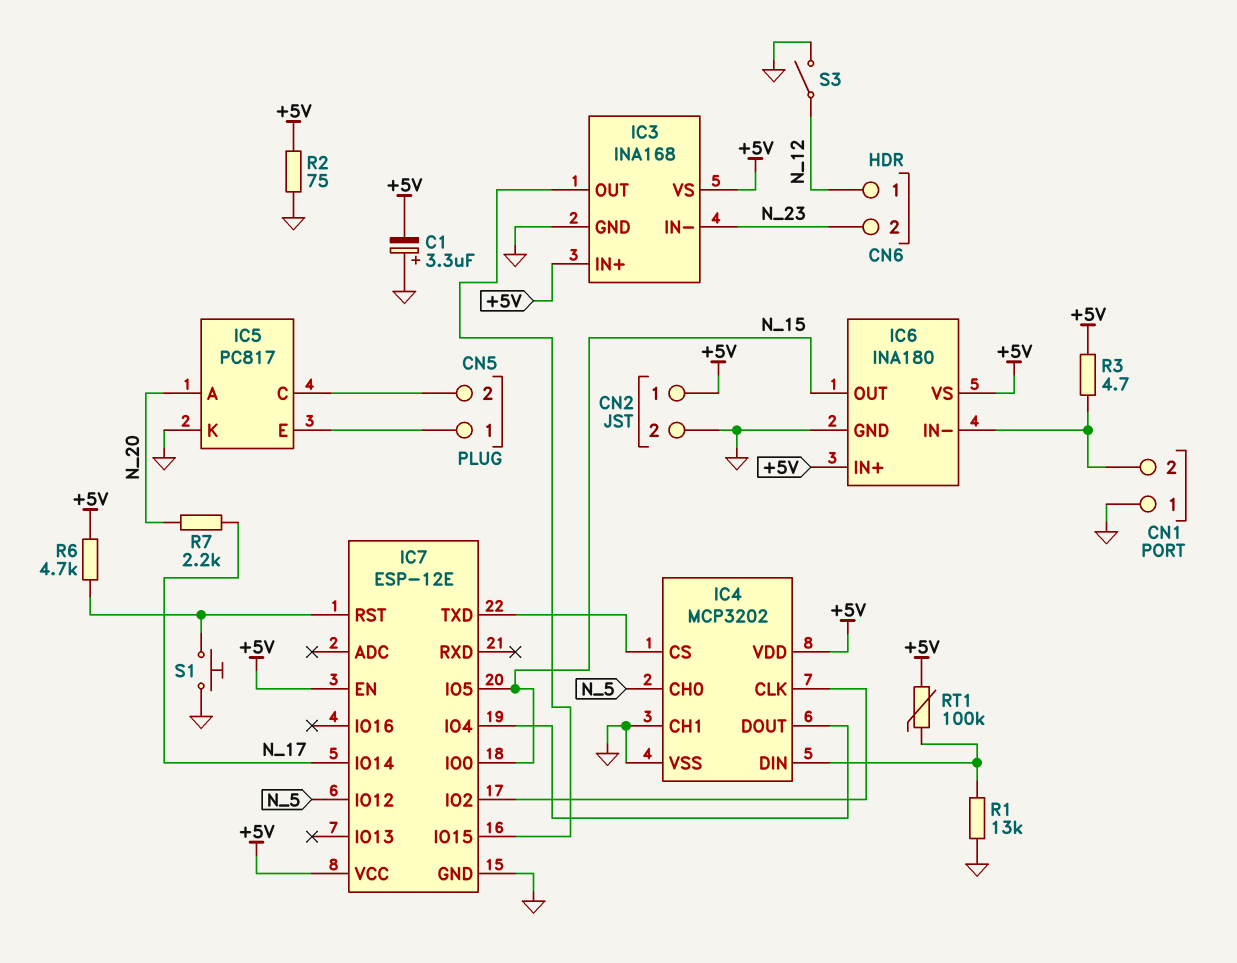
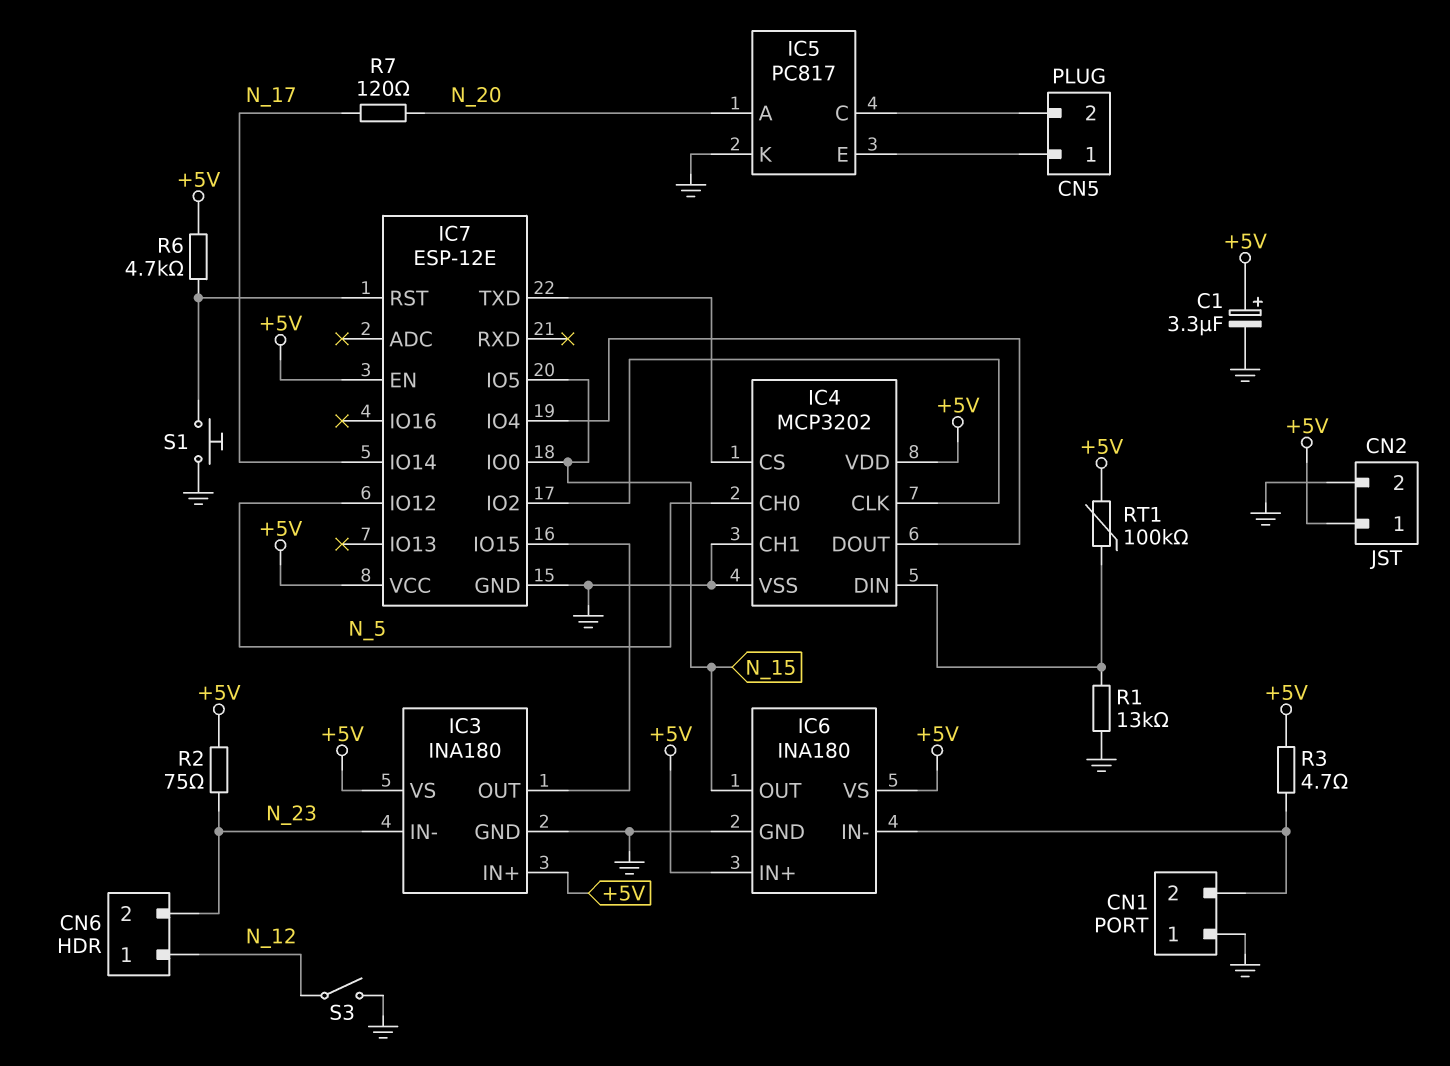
C1: 3.3uF (plus GND, minus +5V) -> 3.3uF (plus +5V, minus GND)
IC3: INA168 -> INA180
R2: 75 (+5V, GND) -> 75 (+5V, N_23)
R7: 2.2k (N_17, N_20) -> 120 (N_17, N_20)

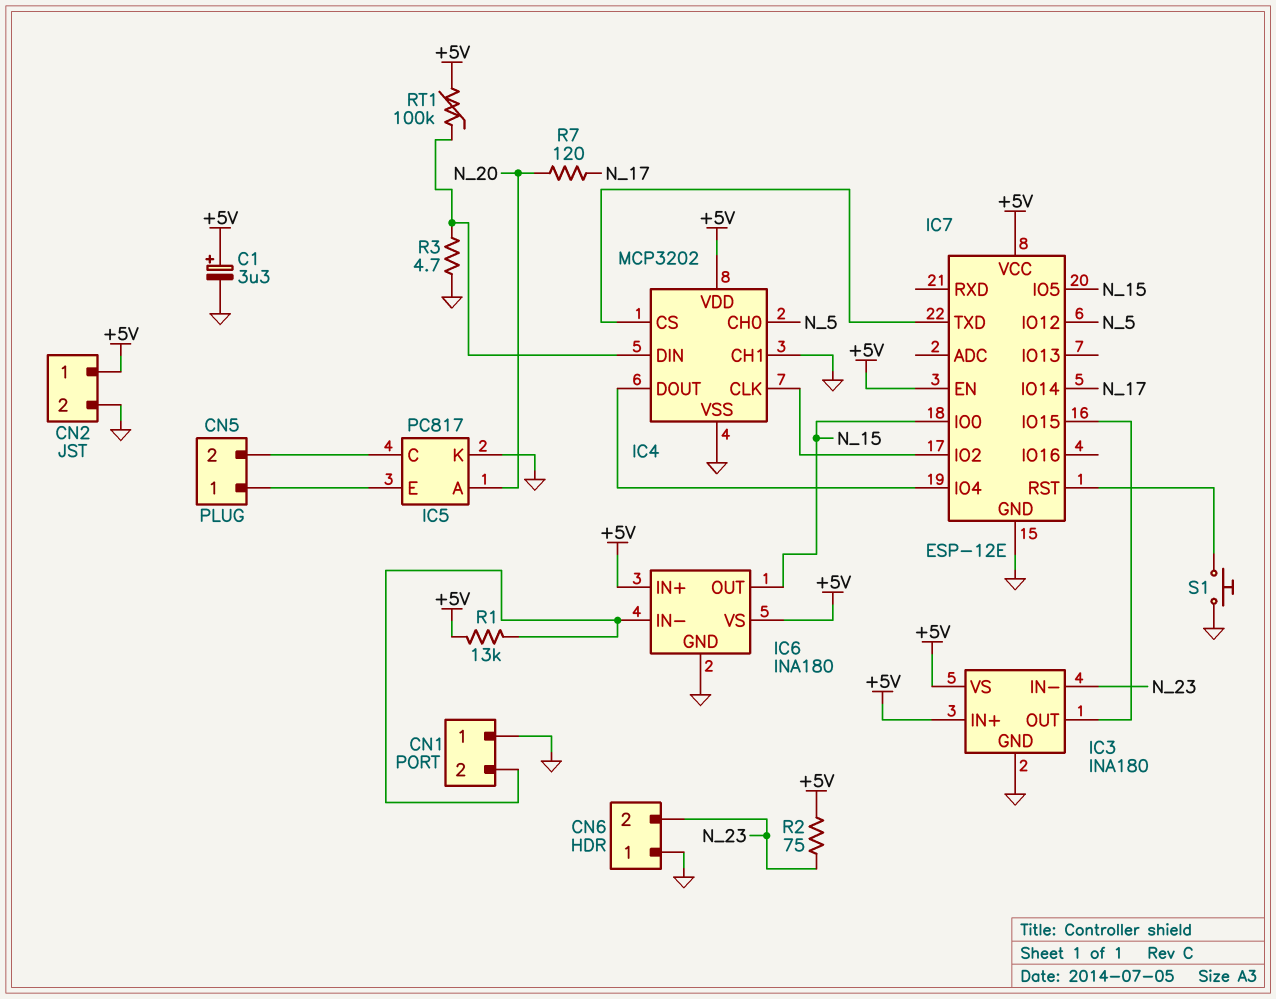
CN6 pin 1: N_12 -> GND
R1: 13k (GND, IC4/DIN) -> 13k (+5V, CN1/2)
R3: 4.7 (+5V, CN1/2) -> 4.7 (GND, IC4/DIN)
R6: 4.7k (+5V, IC7/RST) -> none
S3: switch (GND, N_12) -> none

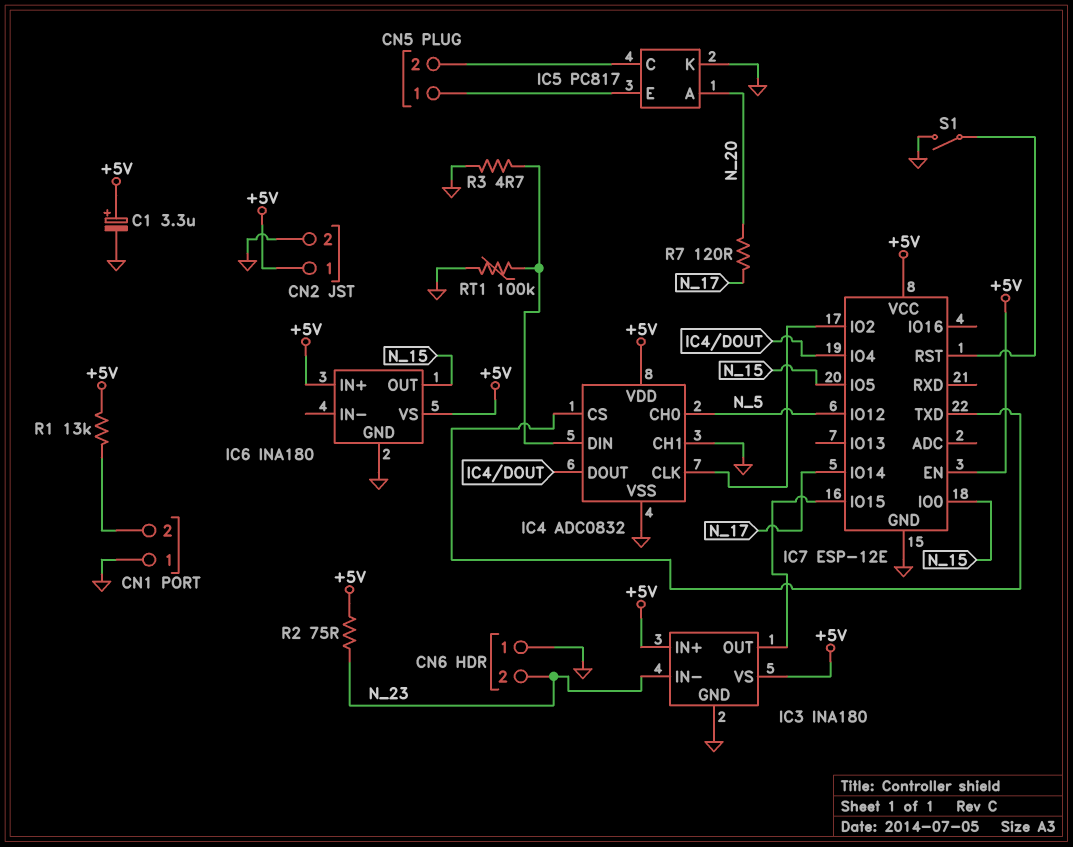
IC4: MCP3202 -> ADC0832
IC6 pin IN-: CN1/2 -> none
RT1: 100k (+5V, IC4/DIN) -> 100k (GND, IC4/DIN)
S1: button (GND, IC7/RST) -> switch (GND, IC7/RST)

